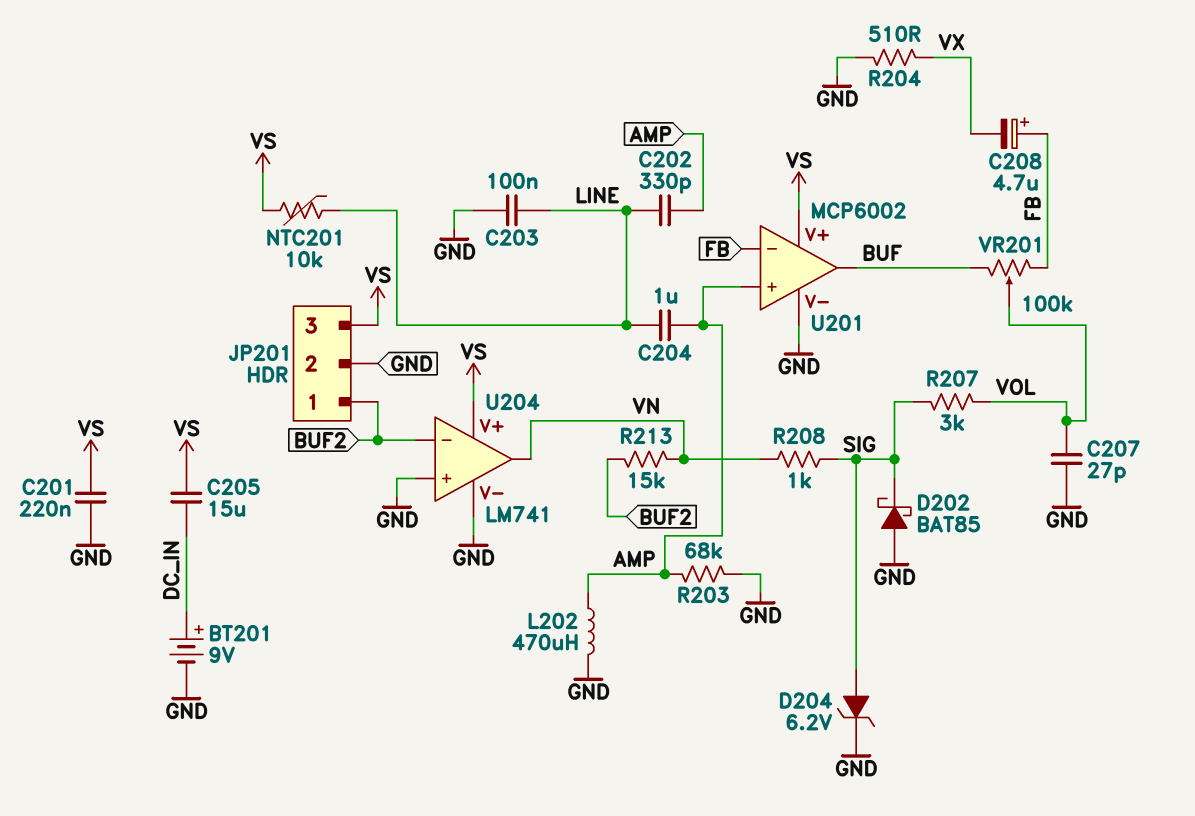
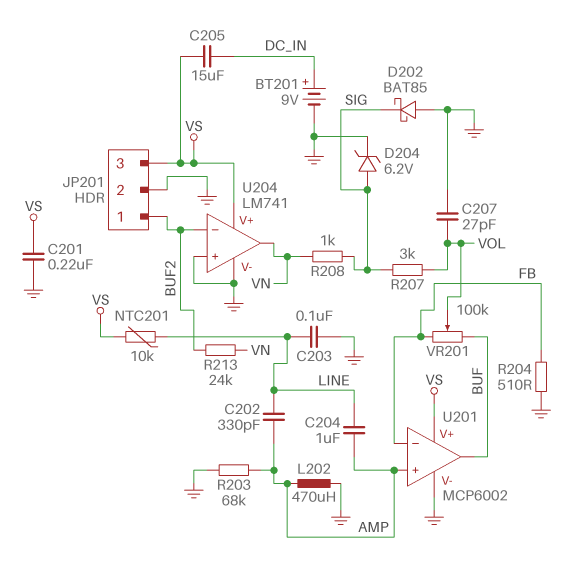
C208: 4.7uF (plus FB, minus VX) -> none
R204: 510 (GND, VX) -> 510 (FB, GND)
R213: 15k (BUF2, VN) -> 24k (BUF2, VN)

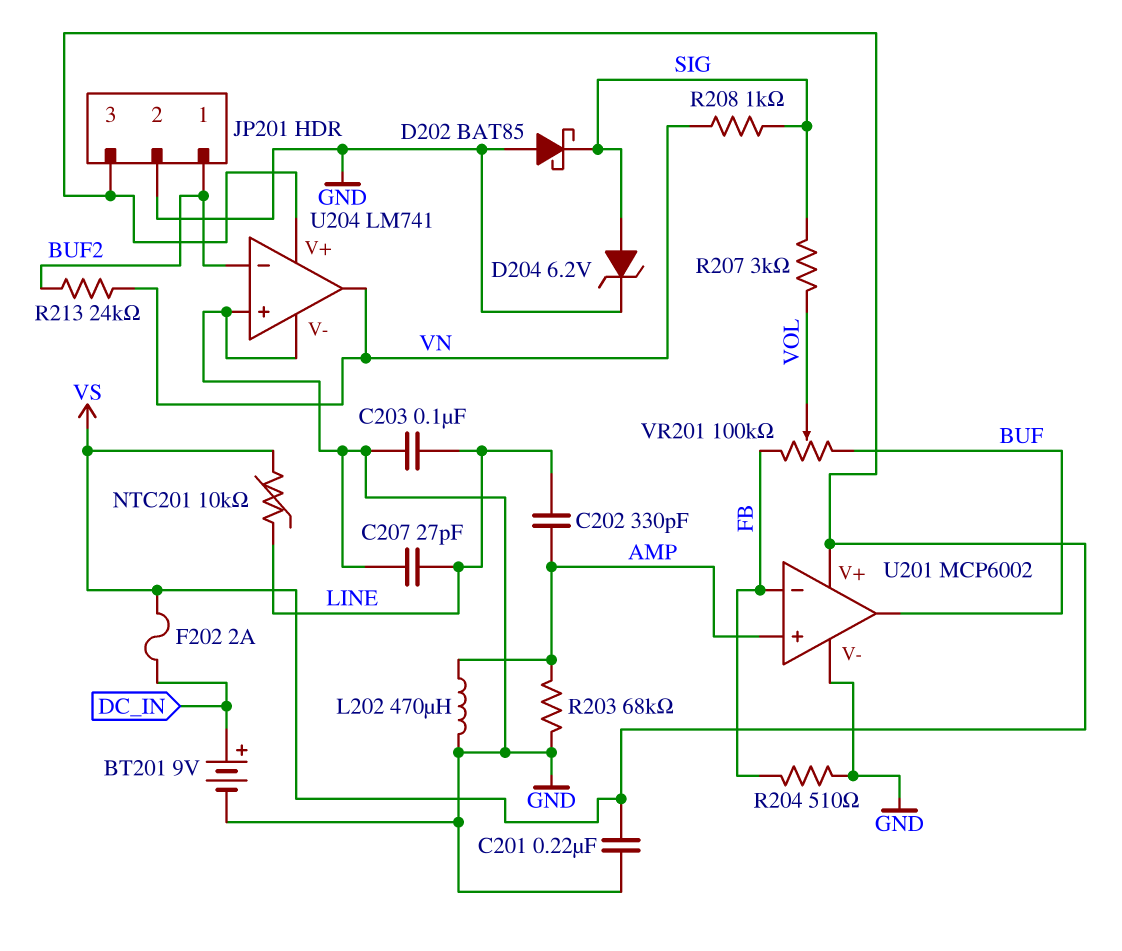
C204: 1uF (AMP, LINE) -> none
C205: 15uF (DC_IN, VS) -> none
C207: 27pF (GND, VOL) -> 27pF (GND, LINE)
F202: none -> 2A (DC_IN, VS)

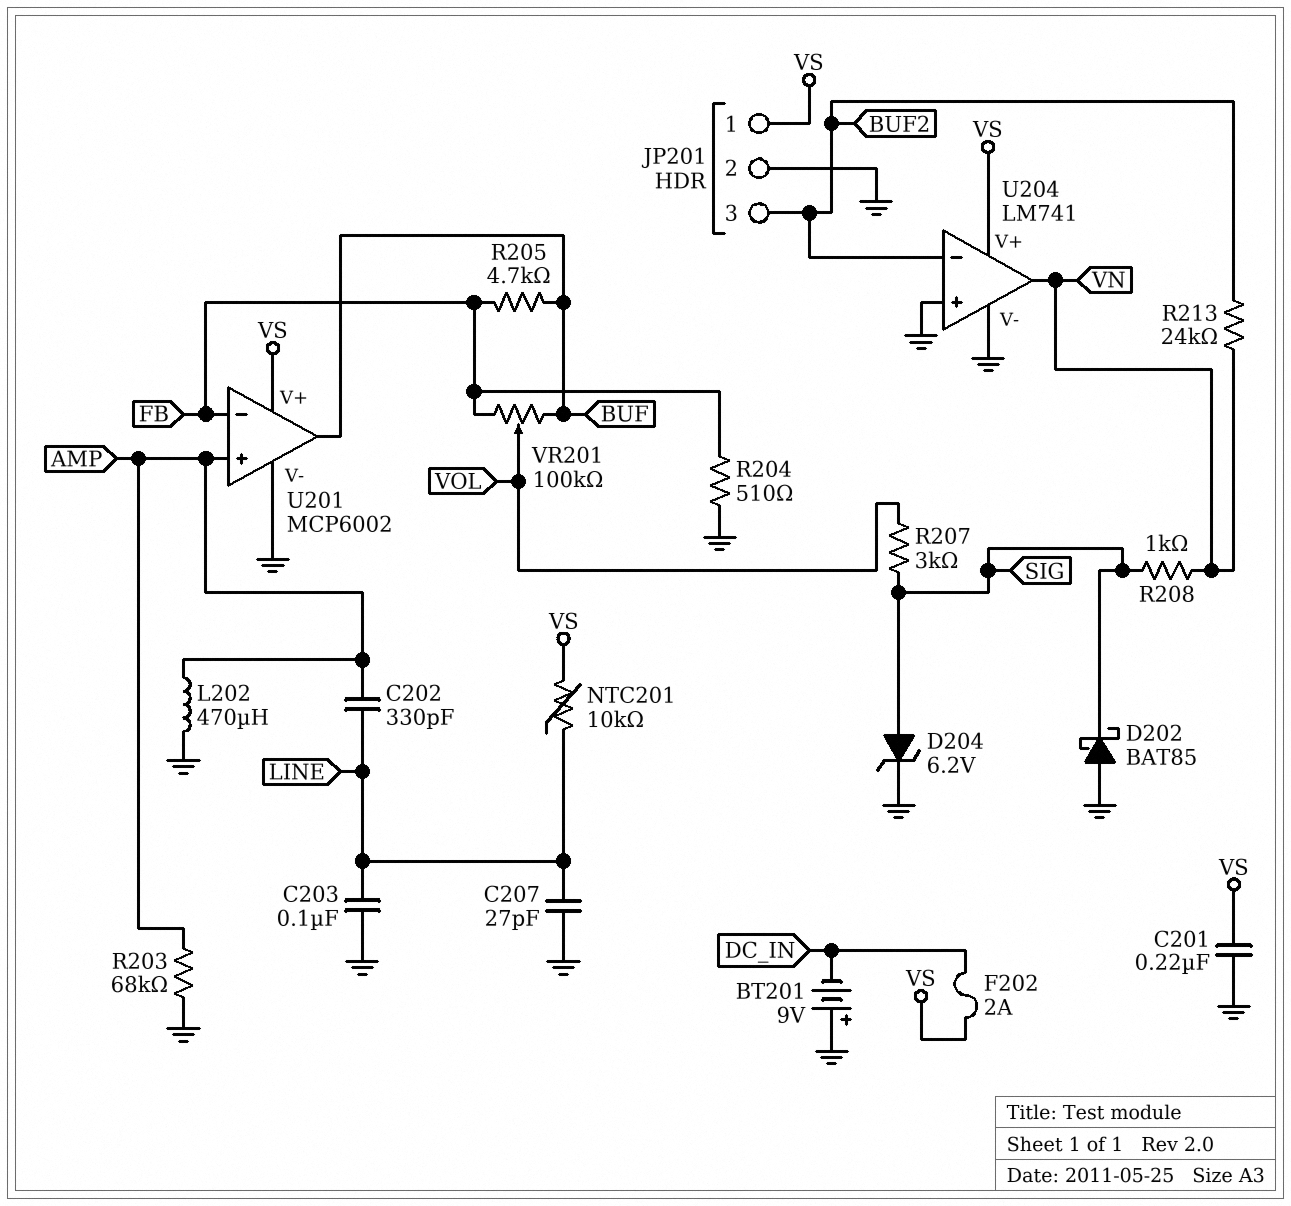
BT201: 9V (plus DC_IN, minus GND) -> 9V (plus GND, minus DC_IN)
JP201 pin 1: BUF2 -> VS
JP201 pin 3: VS -> BUF2
R205: none -> 4.7k (BUF, FB)

